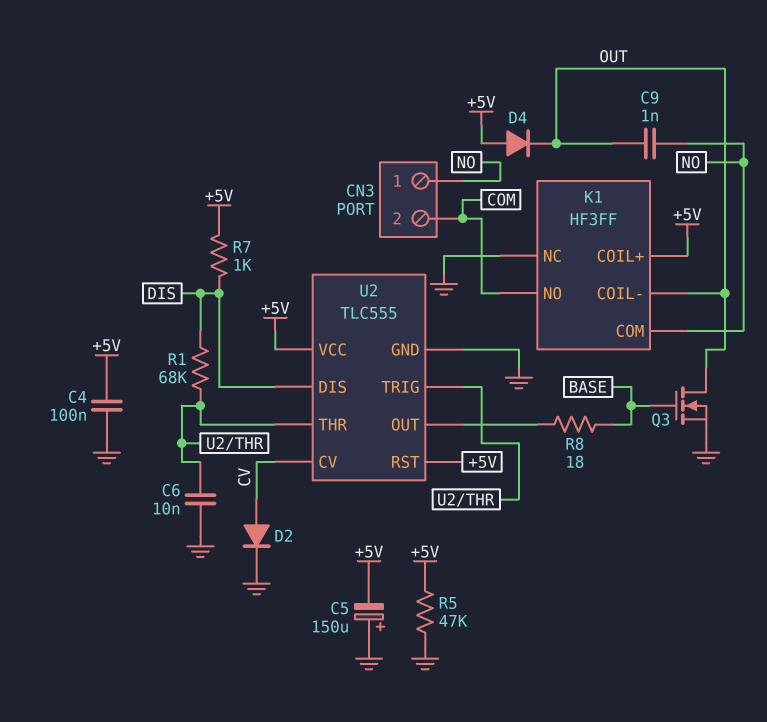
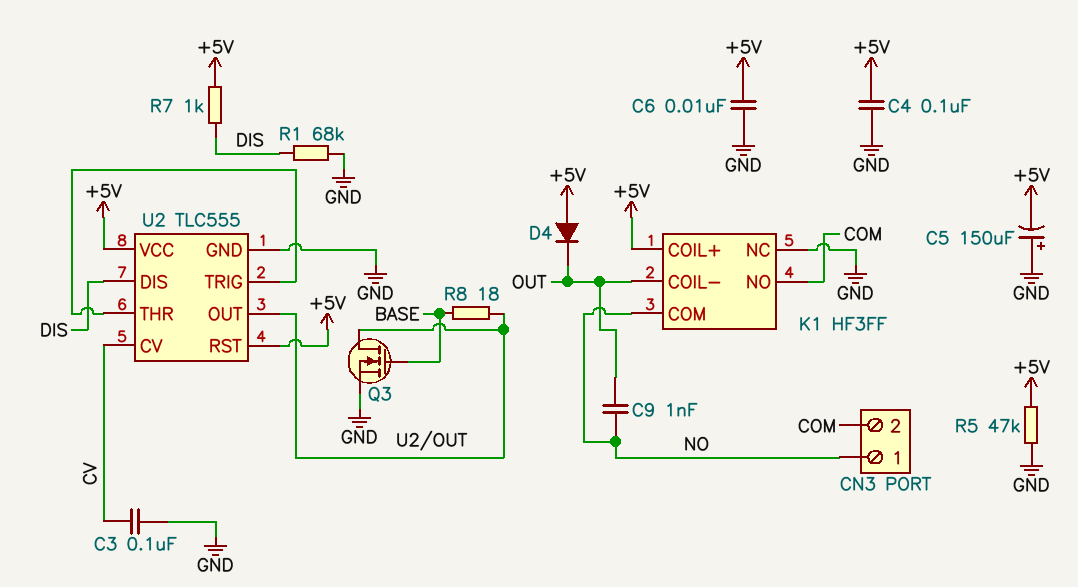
C3: none -> 100nF (CV, GND)
C6: 10nF (GND, U2/THR) -> 10nF (+5V, GND)
D2: diode (A CV, K GND) -> none
Q3: NMOS (G BASE, D OUT, S GND) -> NMOS (G BASE, D U2/OUT, S GND)
R1: 68k (DIS, U2/THR) -> 68k (DIS, GND)

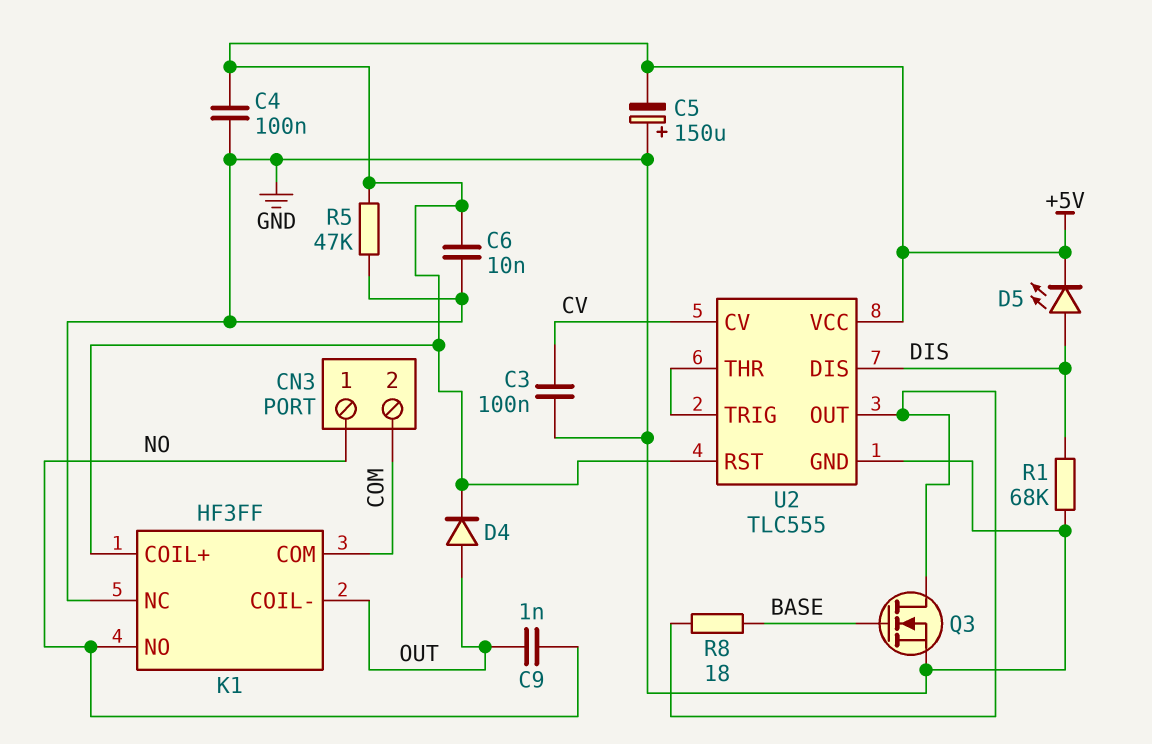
D4: diode (A +5V, K OUT) -> diode (A OUT, K +5V)
D5: none -> LED (A DIS, K +5V)
K1 pin COM: NO -> COM
K1 pin NO: COM -> NO
R7: 1k (+5V, DIS) -> none

